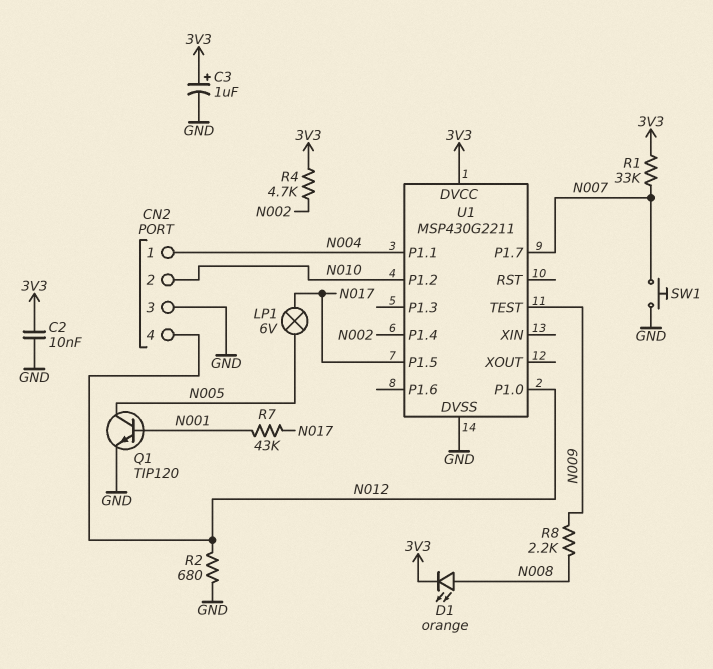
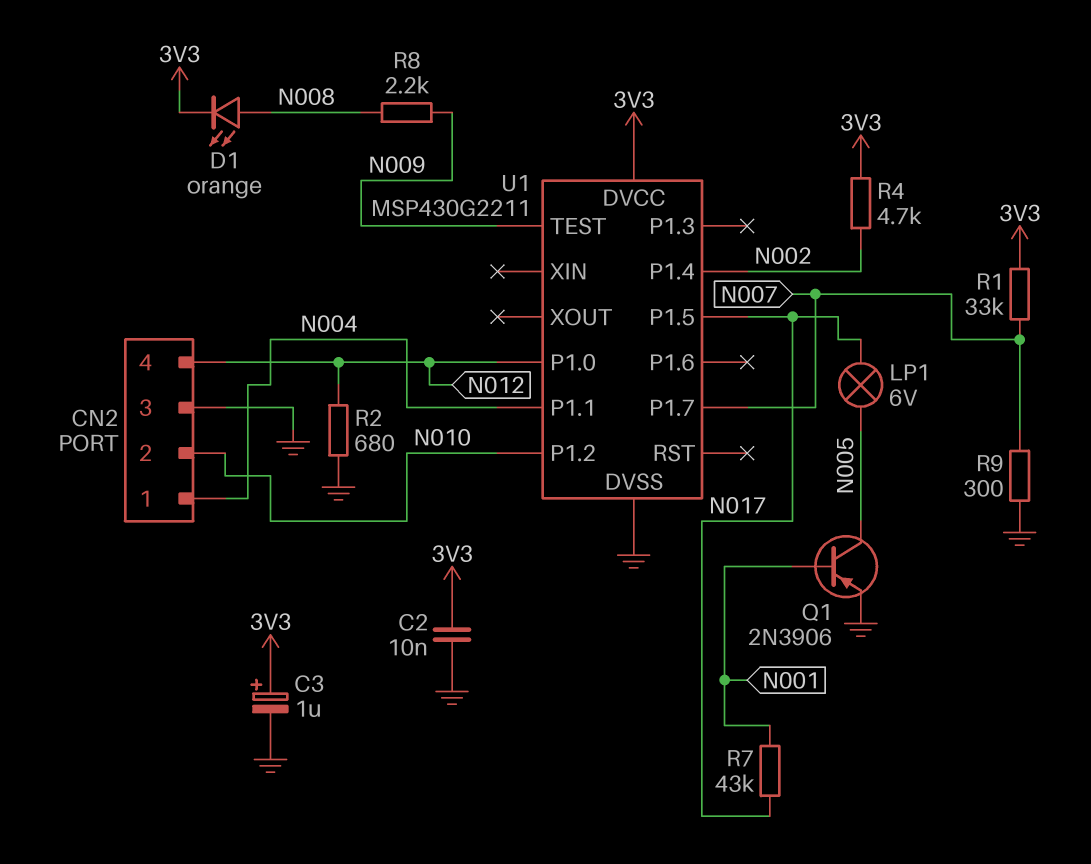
Q1: NPN TIP120 (B N001, C N005, E GND) -> PNP 2N3906 (B N001, C N005, E GND)
R9: none -> 300 (GND, N007)
SW1: button (GND, N007) -> none

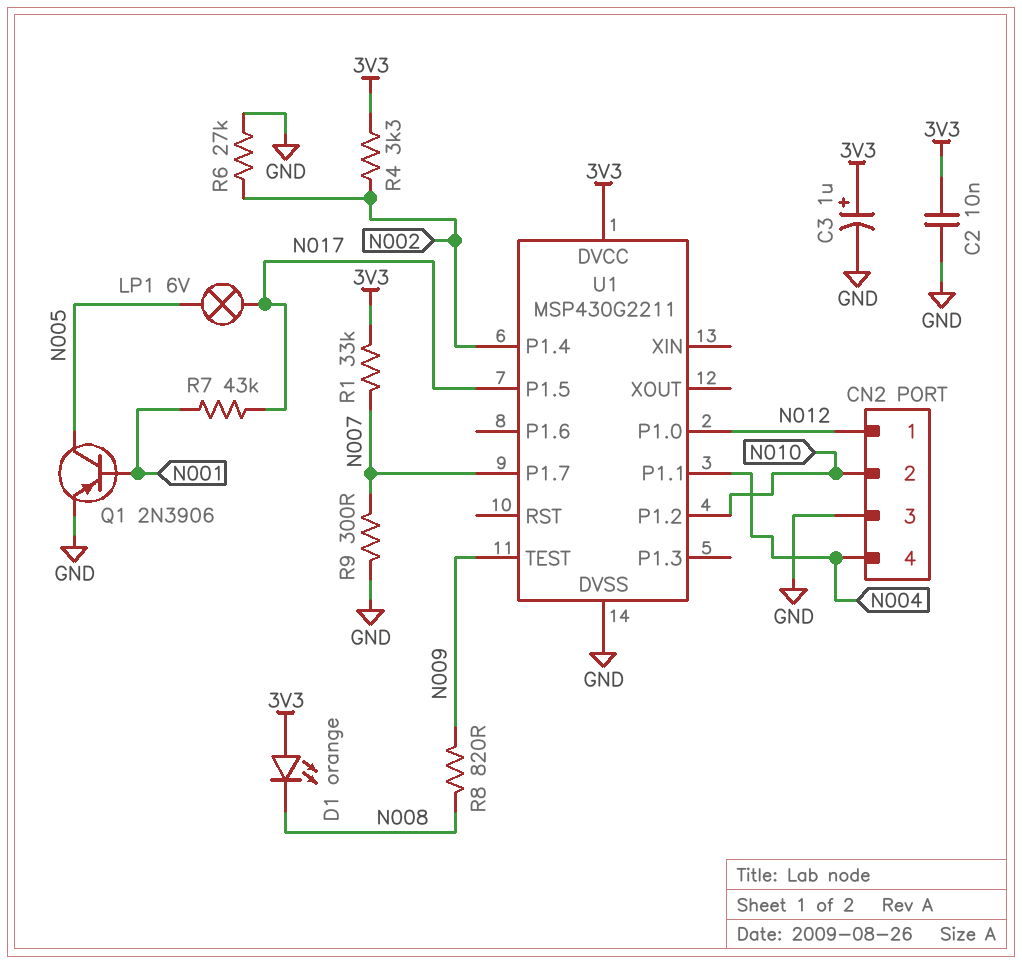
CN2 pin 1: N004 -> N012
CN2 pin 4: N012 -> N004
D1: LED orange (A N008, K 3V3) -> LED orange (A 3V3, K N008)
R2: 680 (GND, N012) -> none
R4: 4.7k (3V3, N002) -> 3.3k (3V3, N002)
R6: none -> 27k (GND, N002)
R8: 2.2k (N008, N009) -> 820 (N008, N009)

